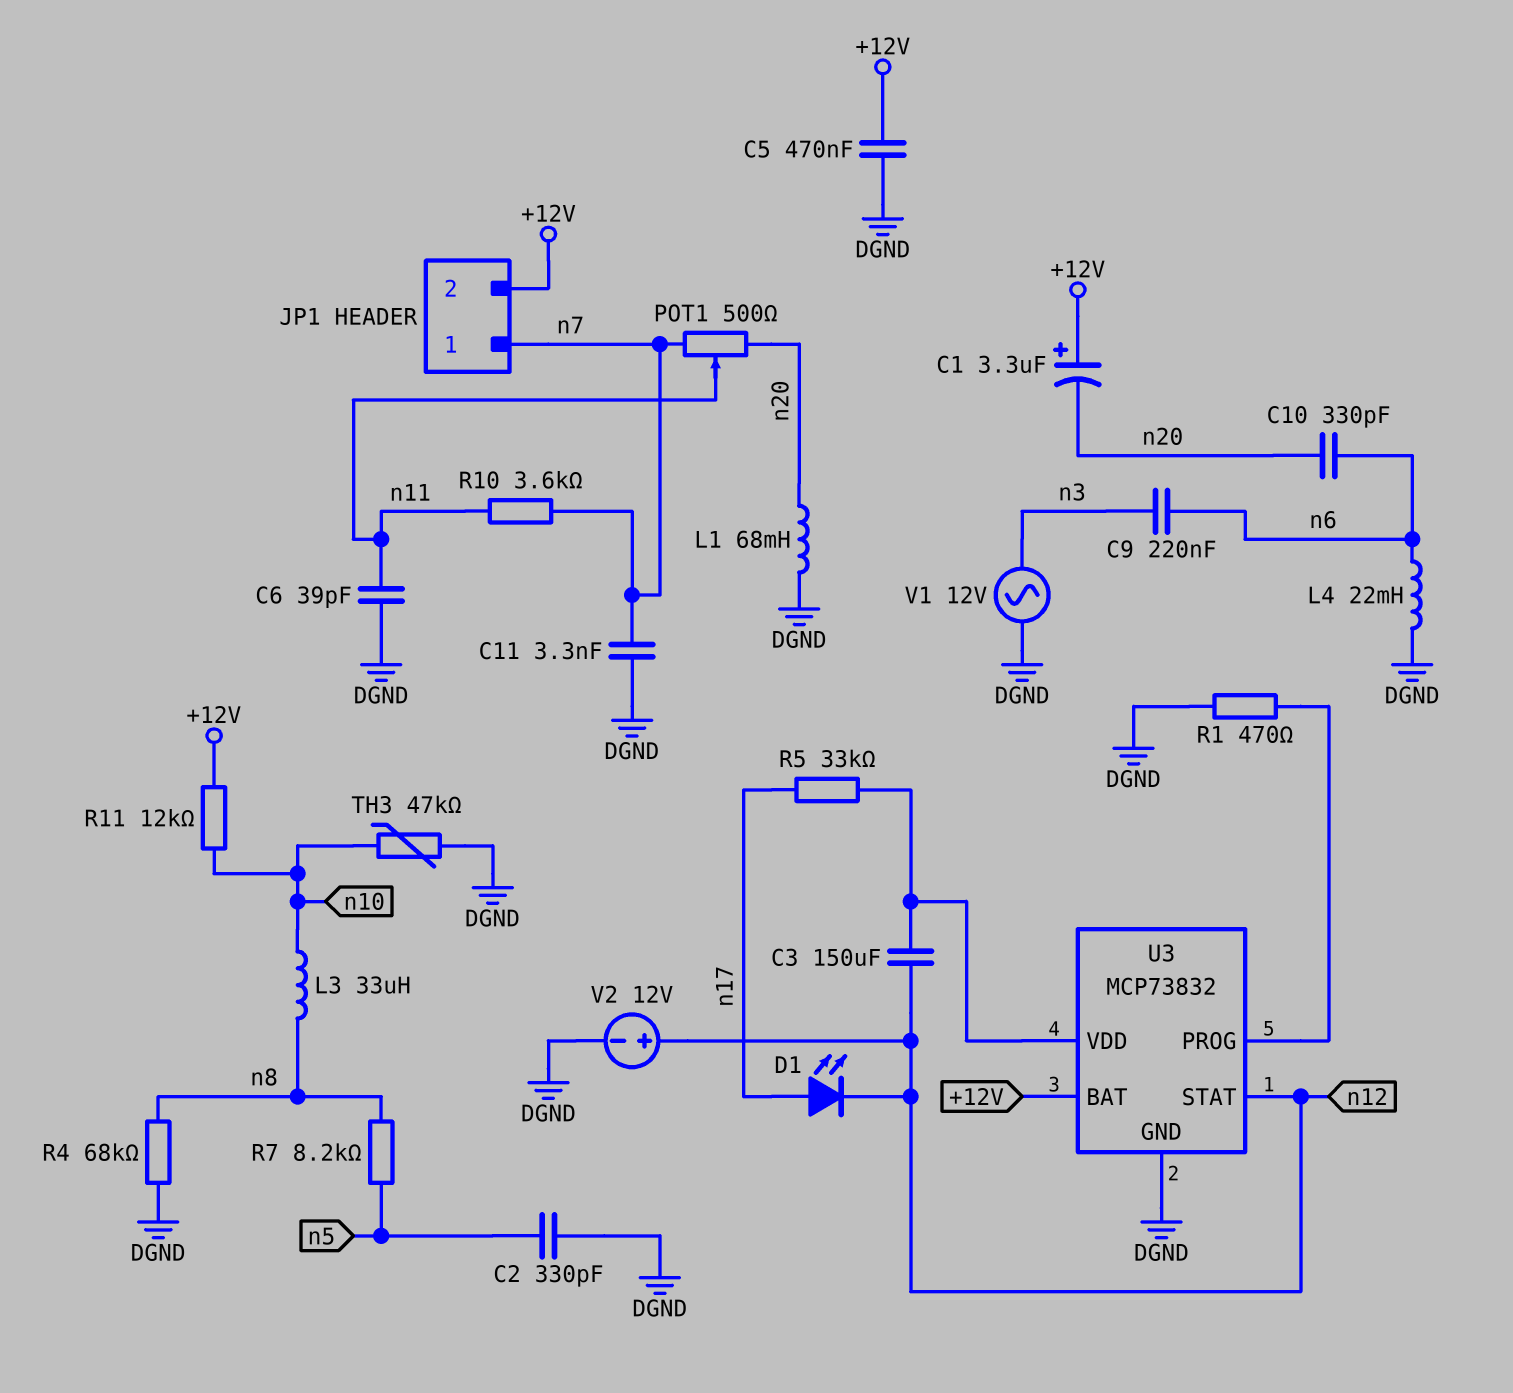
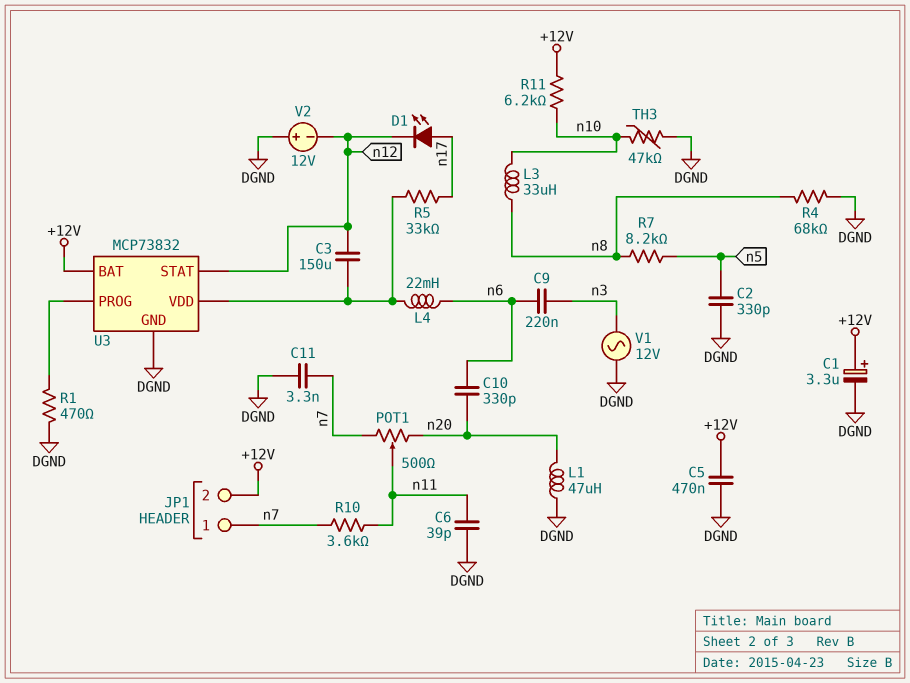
C1: 3.3uF (plus +12V, minus n20) -> 3.3uF (plus +12V, minus DGND)
L1: 68mH (DGND, n20) -> 47uH (DGND, n20)
L4: 22mH (DGND, n6) -> 22mH (U3/VDD, n6)
R11: 12k (+12V, n10) -> 6.2k (+12V, n10)
V2: 12V (plus n12, minus DGND) -> 12V (plus DGND, minus n12)

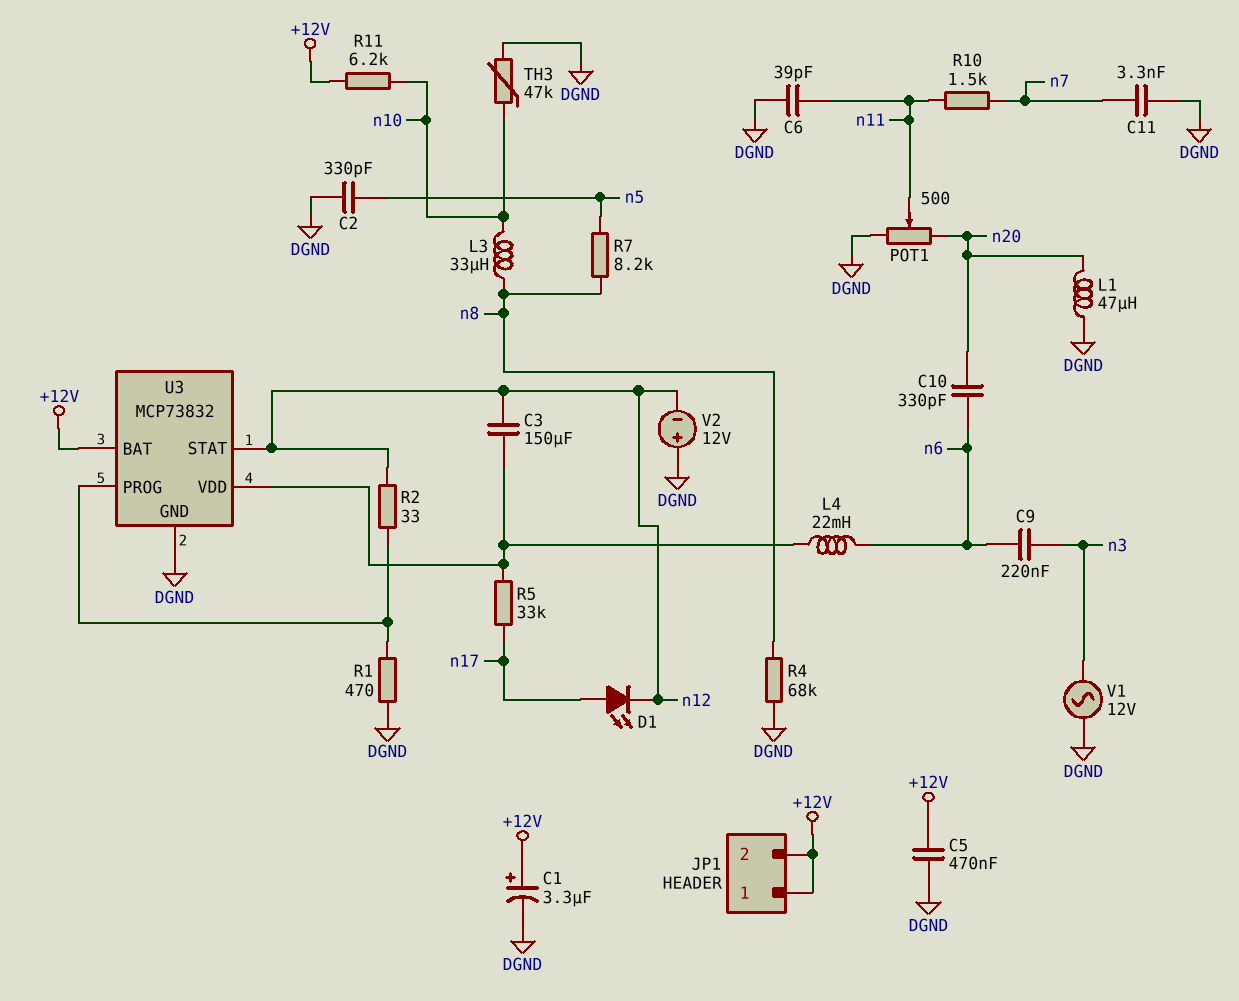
JP1 pin 1: n7 -> +12V
POT1: 500 (n7, n20, wiper n11) -> 500 (DGND, n20, wiper n11)
R2: none -> 33 (U3/PROG, n12)
R10: 3.6k (n7, n11) -> 1.5k (n7, n11)

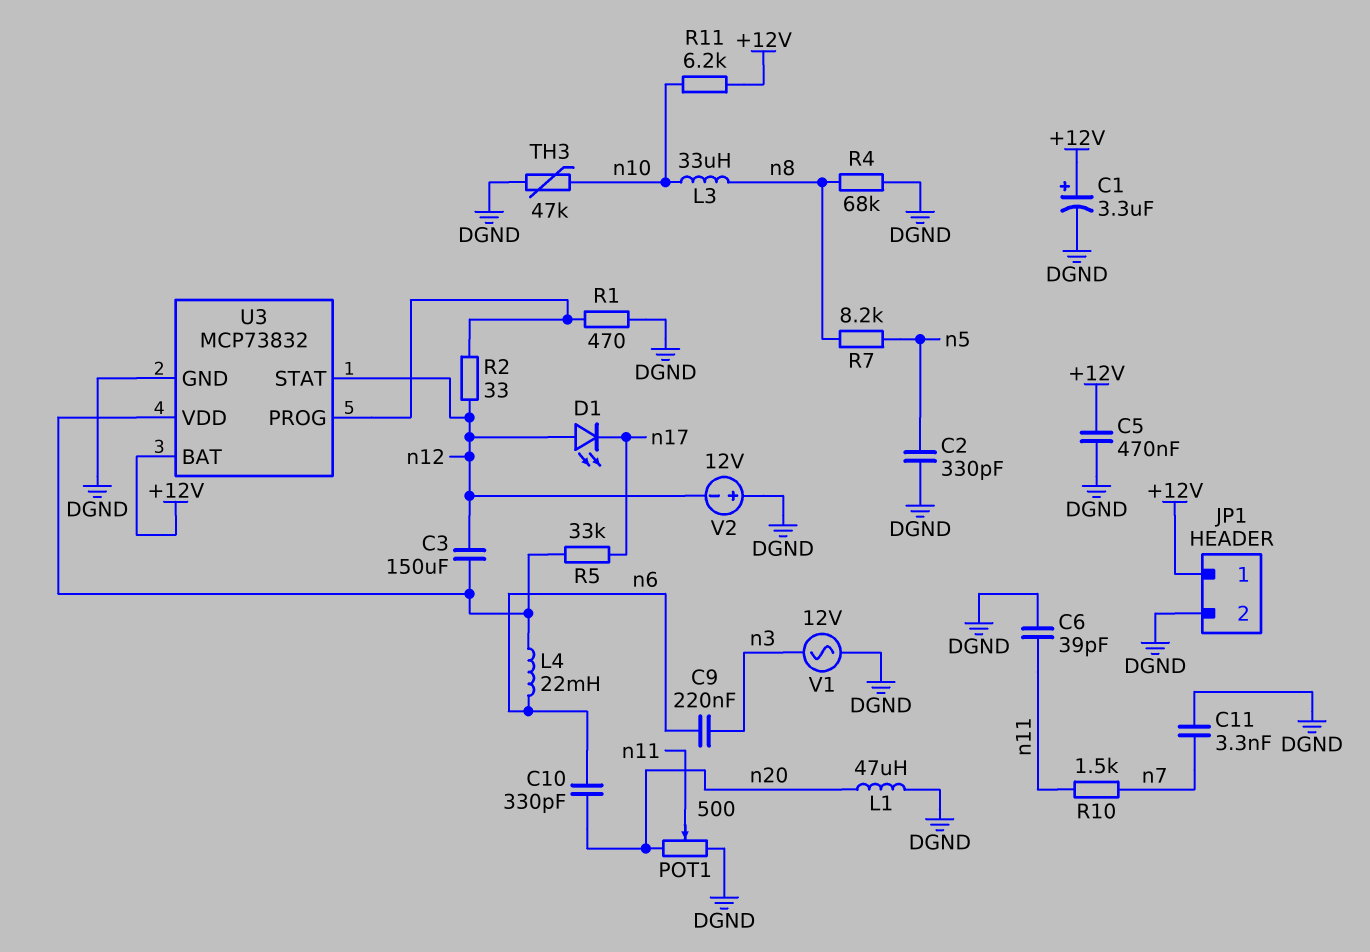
D1: LED (A n17, K n12) -> LED (A n12, K n17)
JP1 pin 2: +12V -> DGND

